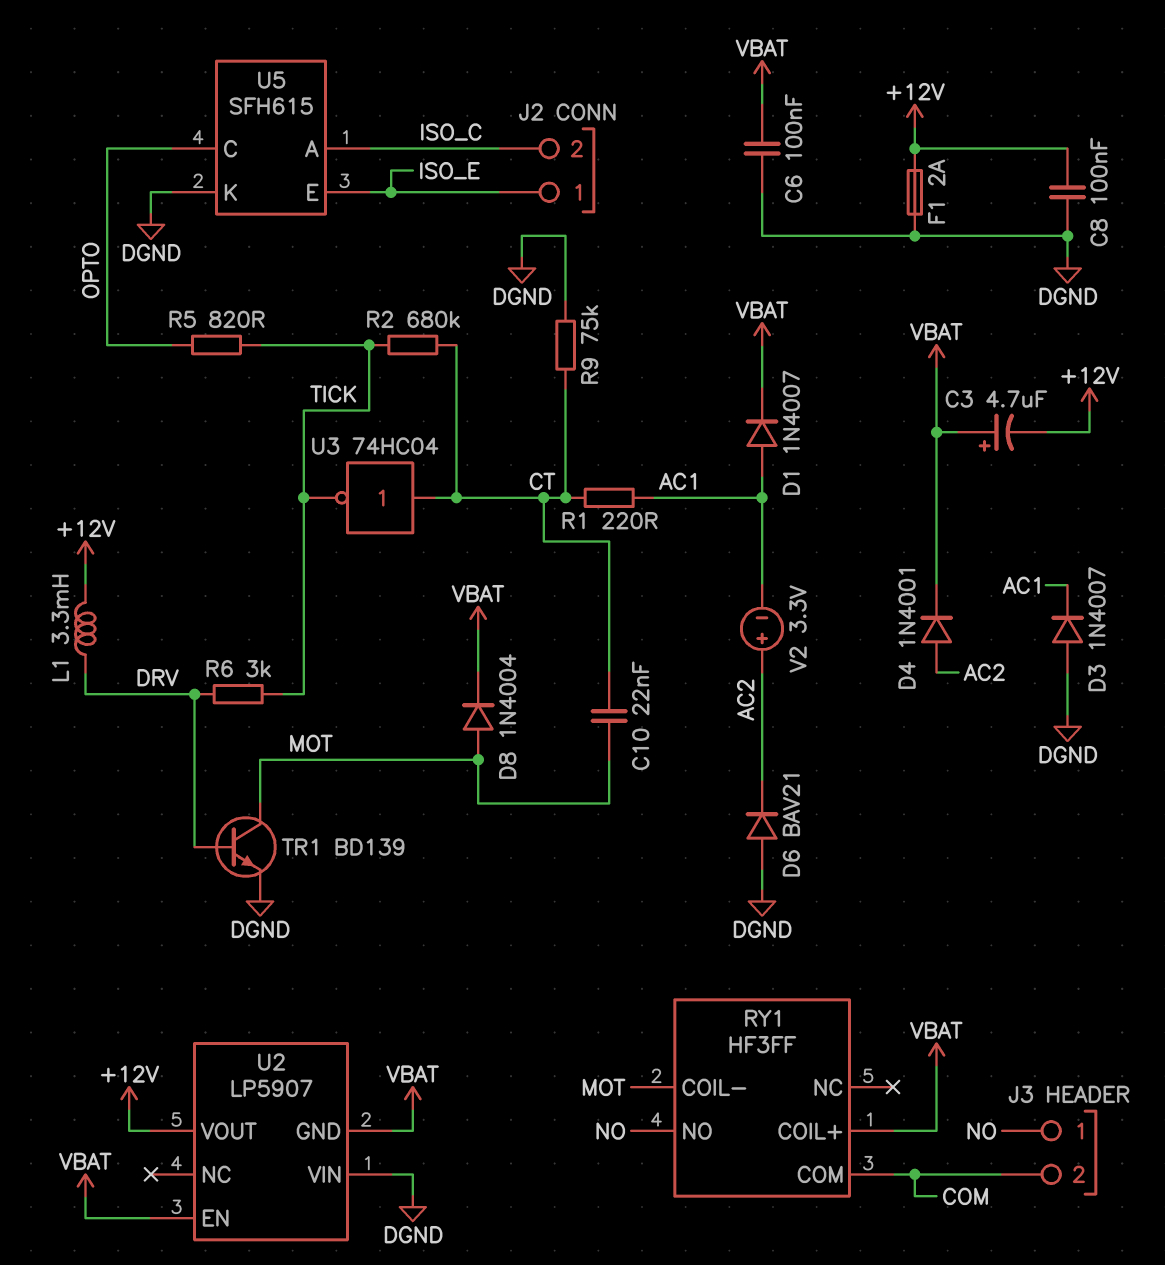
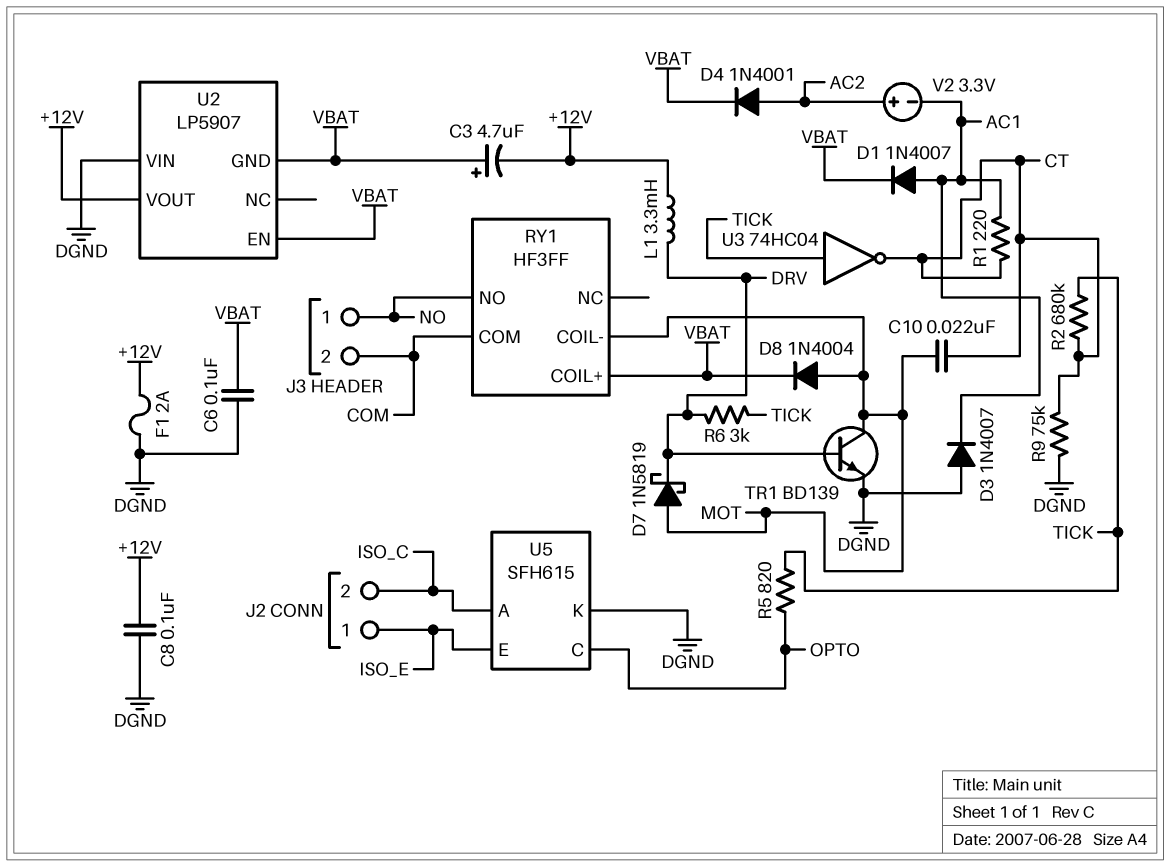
D6: diode BAV21 (A DGND, K AC2) -> none
D7: none -> schottky 1N5819 (A MOT, K DRV)
U3: NOT 74HC04 (in CT, out TICK) -> NOT 74HC04 (in TICK, out CT)

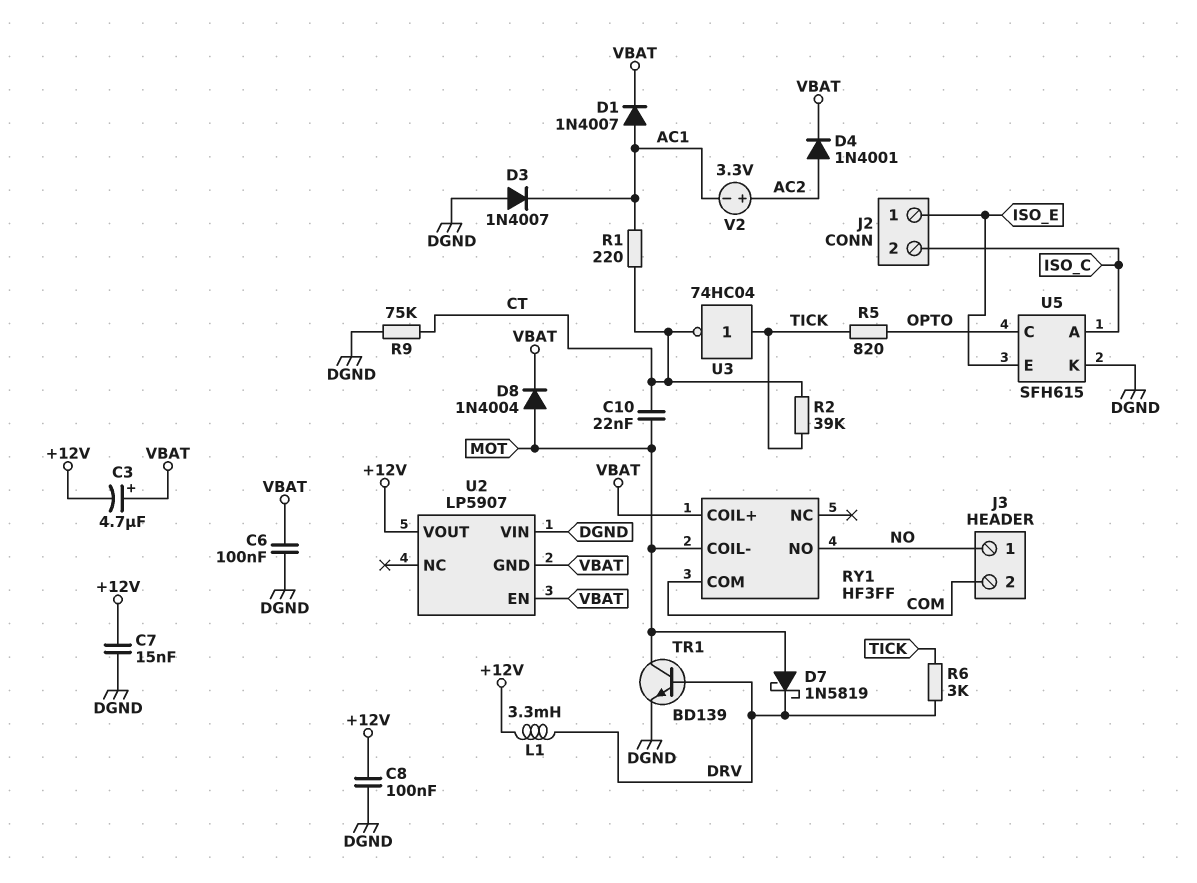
C7: none -> 15nF (+12V, DGND)
F1: 2A (+12V, DGND) -> none
R2: 680k (CT, TICK) -> 39k (CT, TICK)

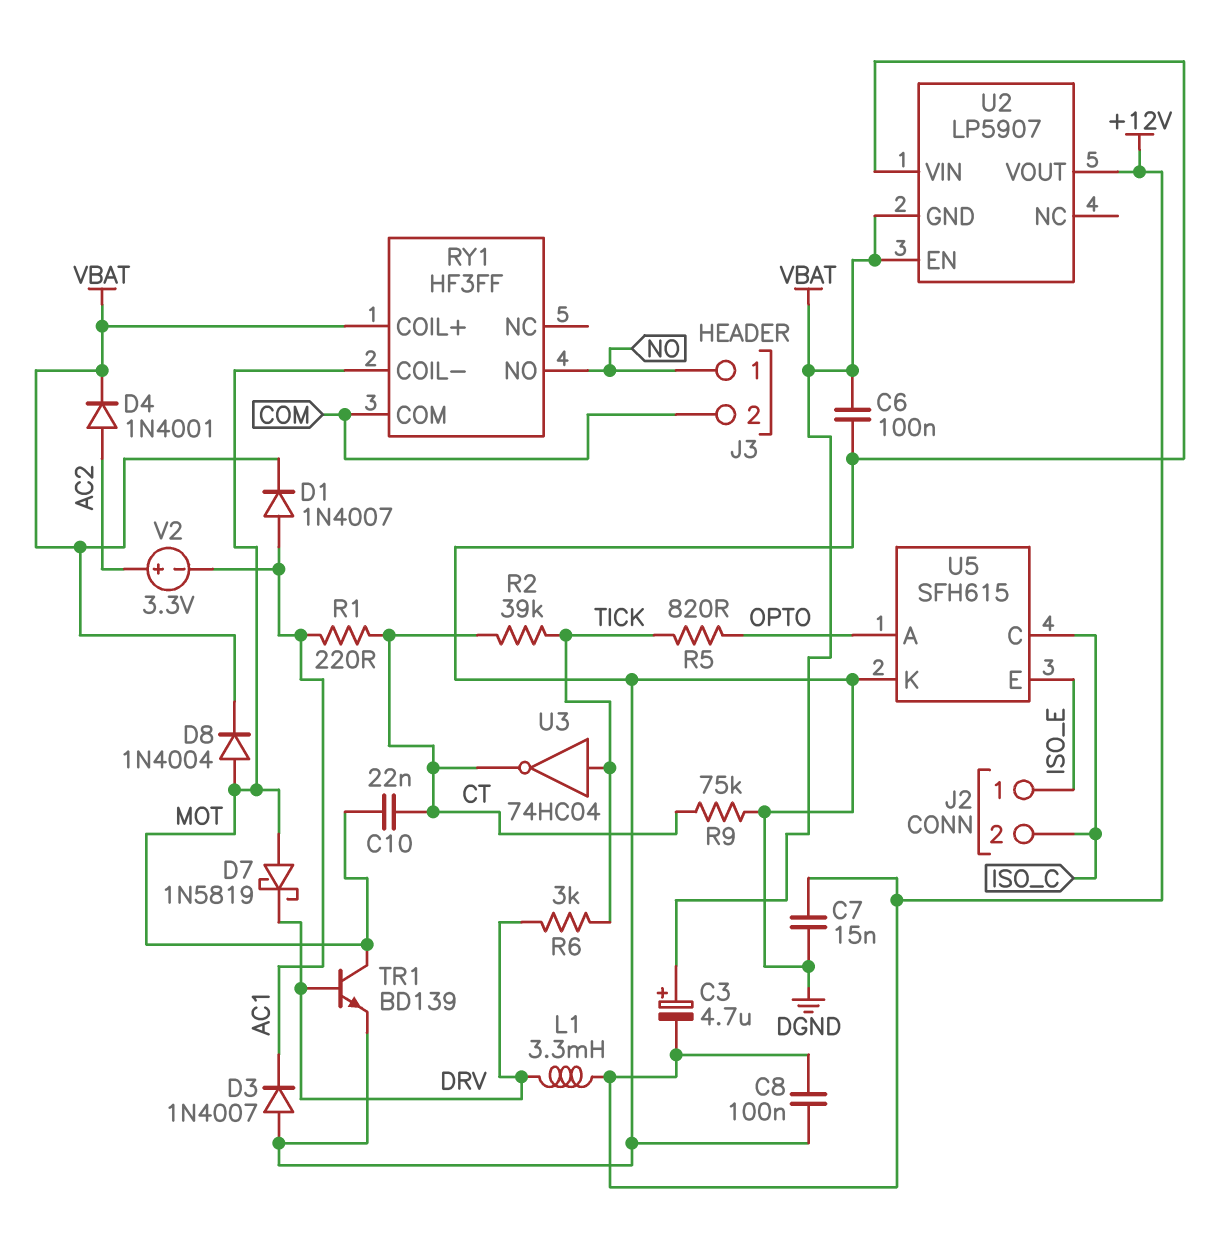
U5 pin A: ISO_C -> OPTO
U5 pin C: OPTO -> ISO_C

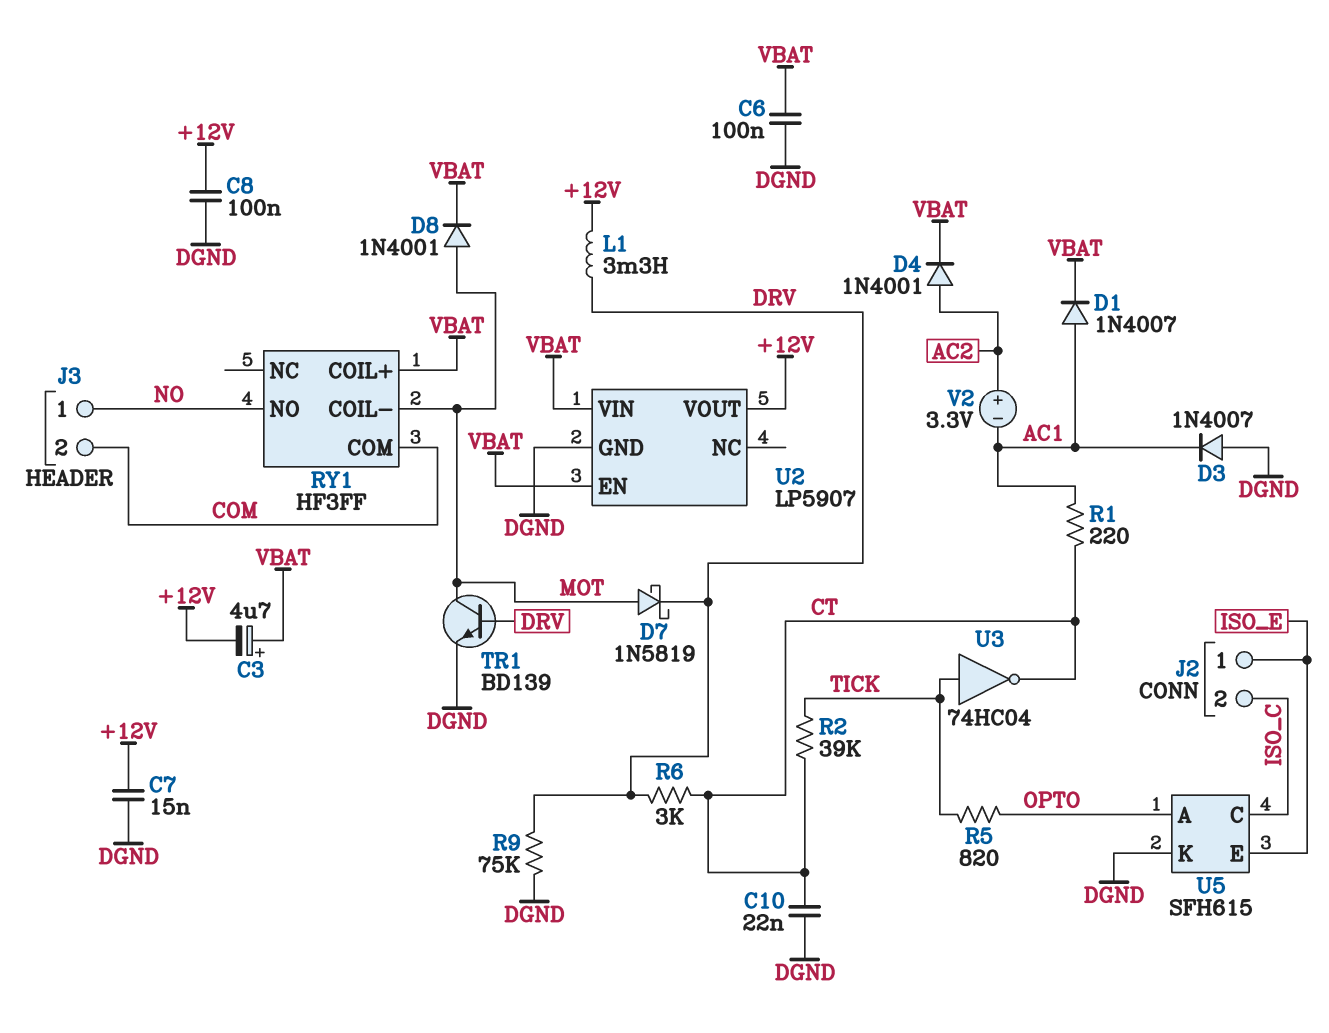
C10: 22nF (CT, MOT) -> 22nF (CT, DGND)
D8: diode 1N4004 (A MOT, K VBAT) -> diode 1N4001 (A MOT, K VBAT)
R6: 3k (DRV, TICK) -> 3k (CT, DRV)
R9: 75k (CT, DGND) -> 75k (DGND, DRV)
U2 pin GND: VBAT -> DGND
U2 pin VIN: DGND -> VBAT

